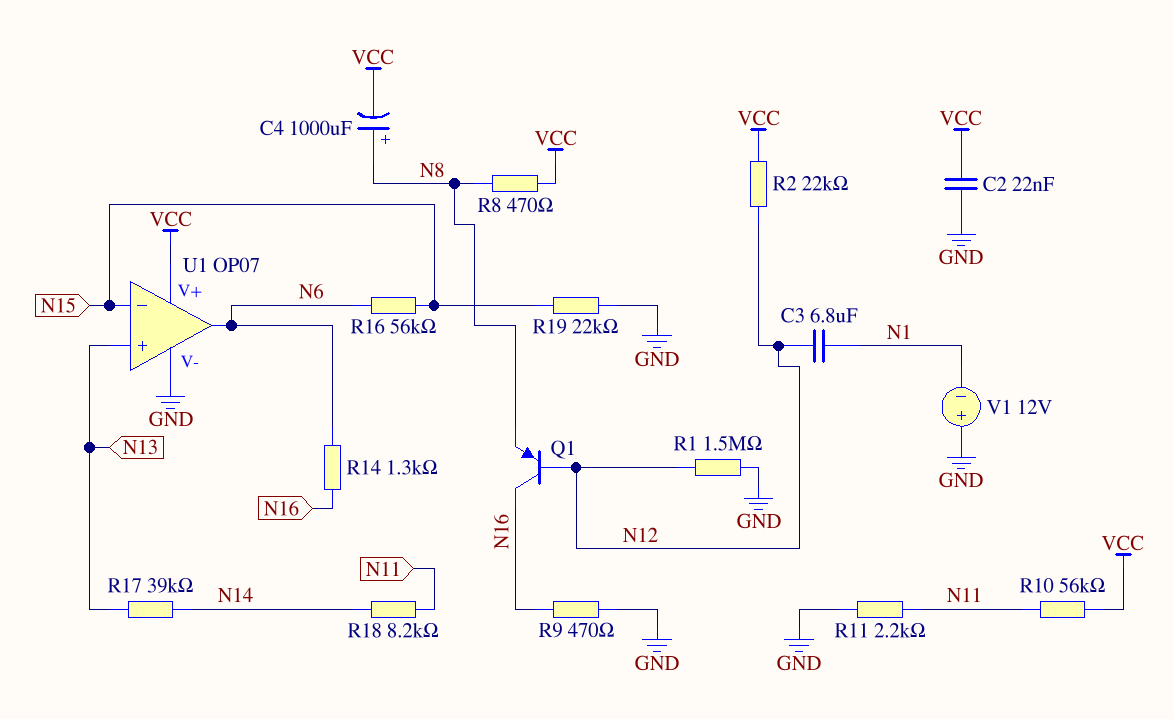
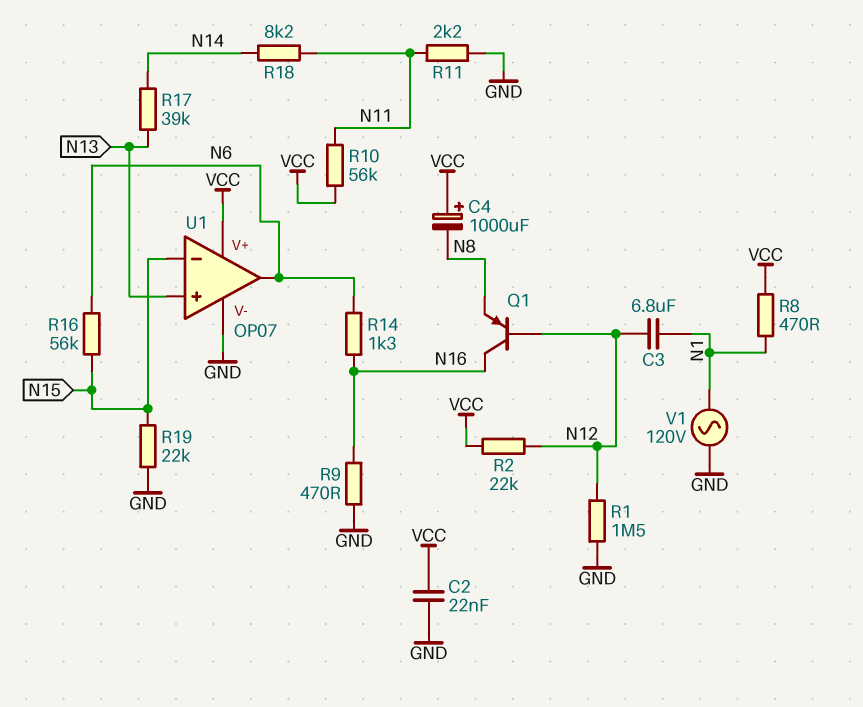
C4: 1000uF (plus N8, minus VCC) -> 1000uF (plus VCC, minus N8)
R8: 470 (N8, VCC) -> 470 (N1, VCC)
V1: 12V (plus GND, minus N1) -> AC 120V (GND, N1)

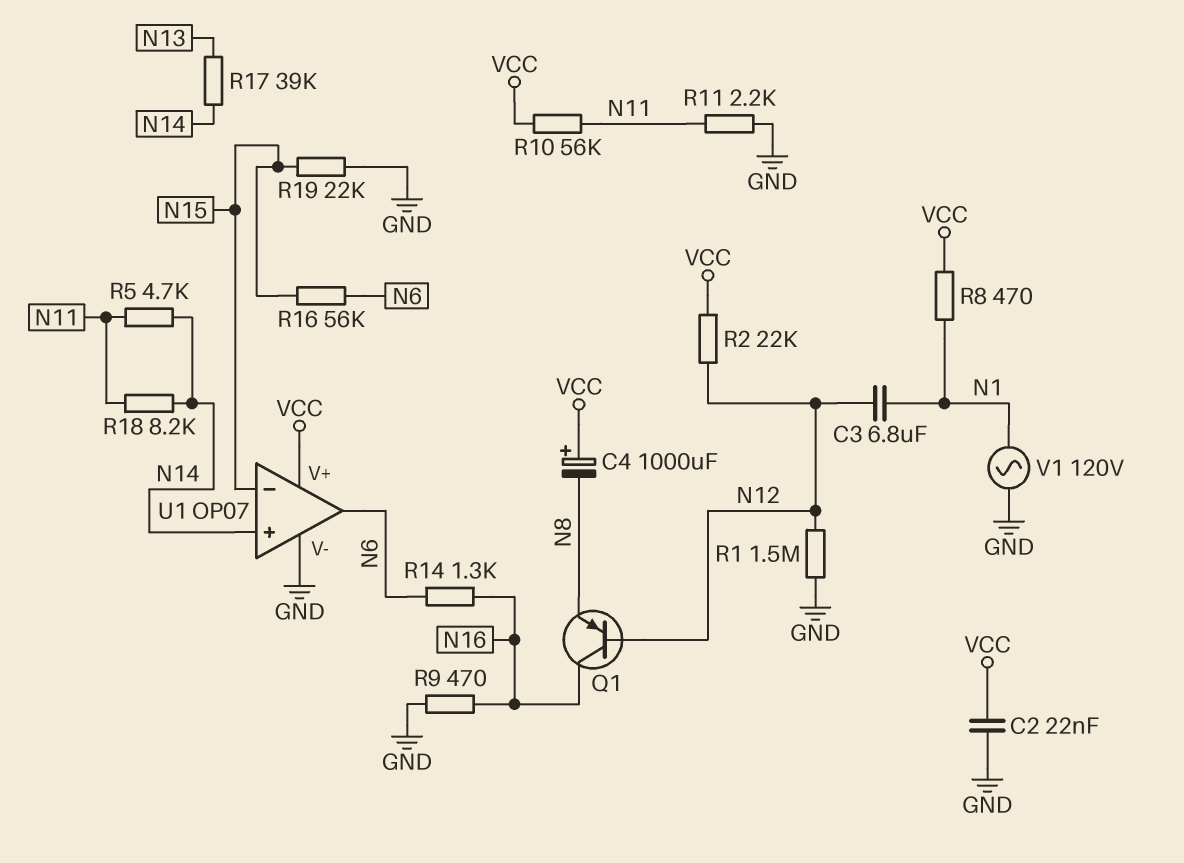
R5: none -> 4.7k (N11, N14)
U1 pin in+: N13 -> N14

